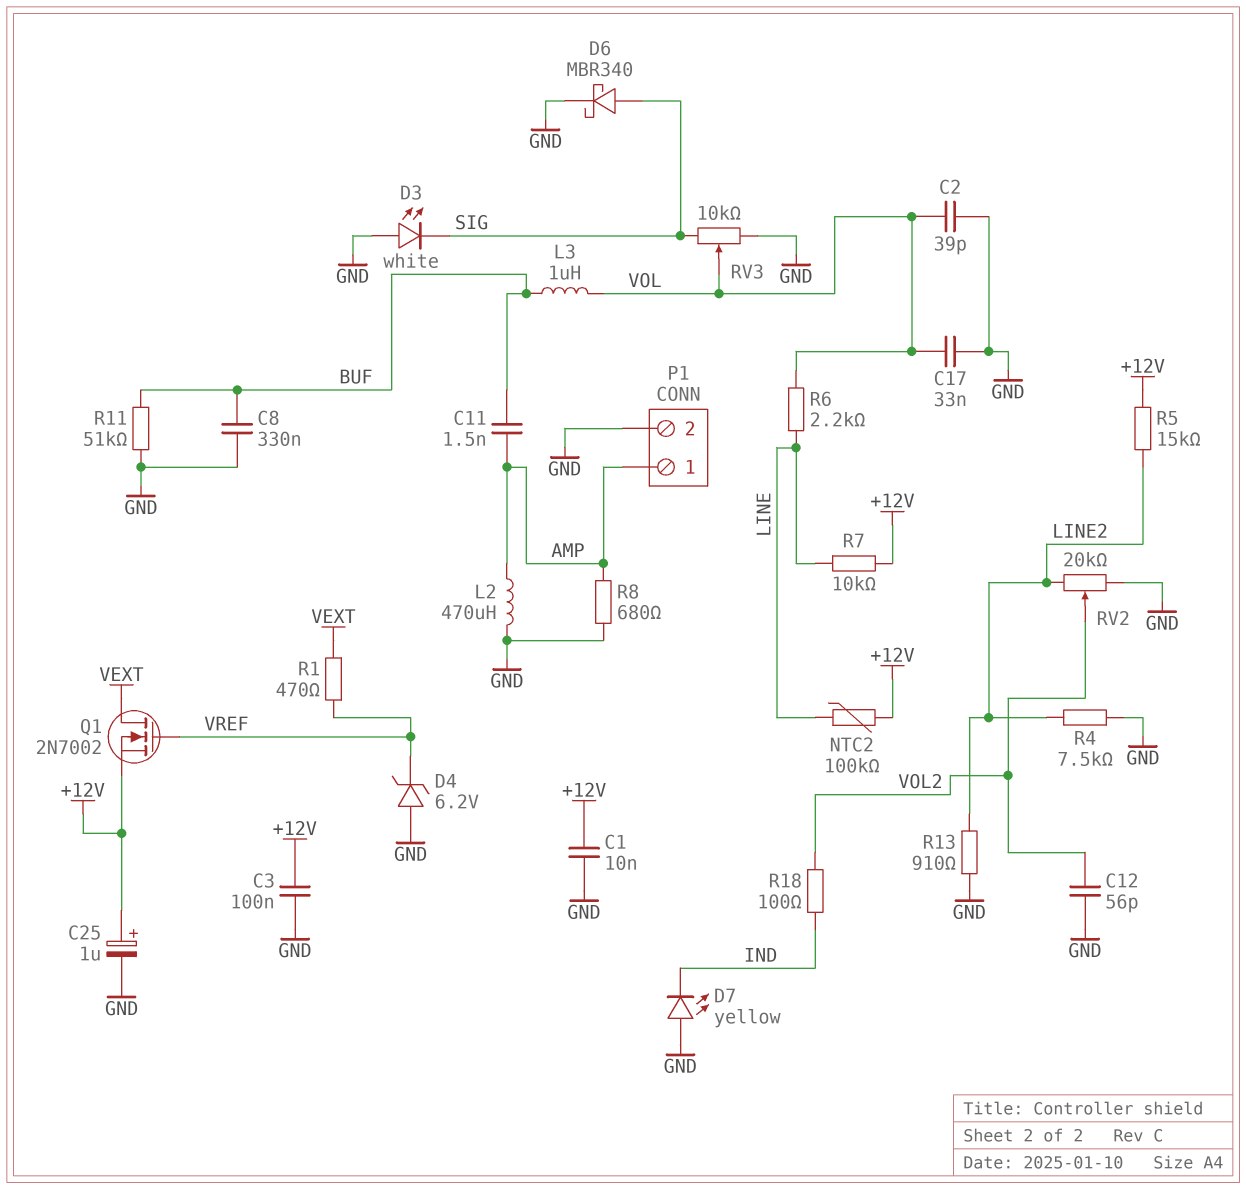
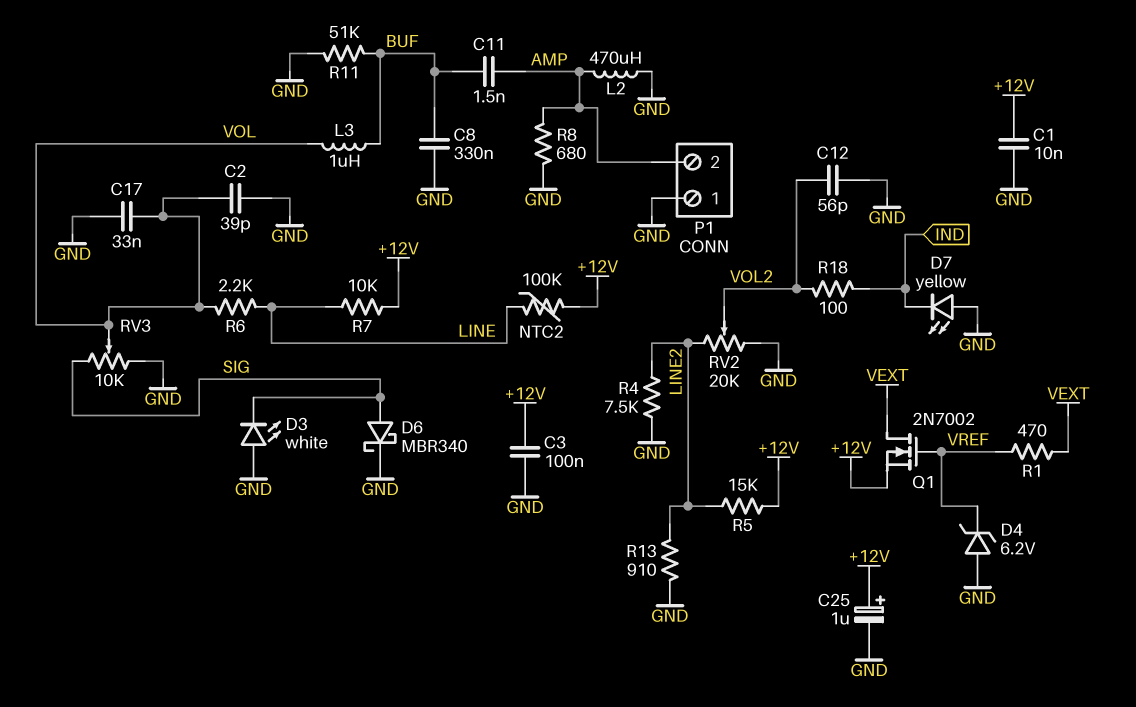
P1 pin 1: AMP -> GND
P1 pin 2: GND -> AMP

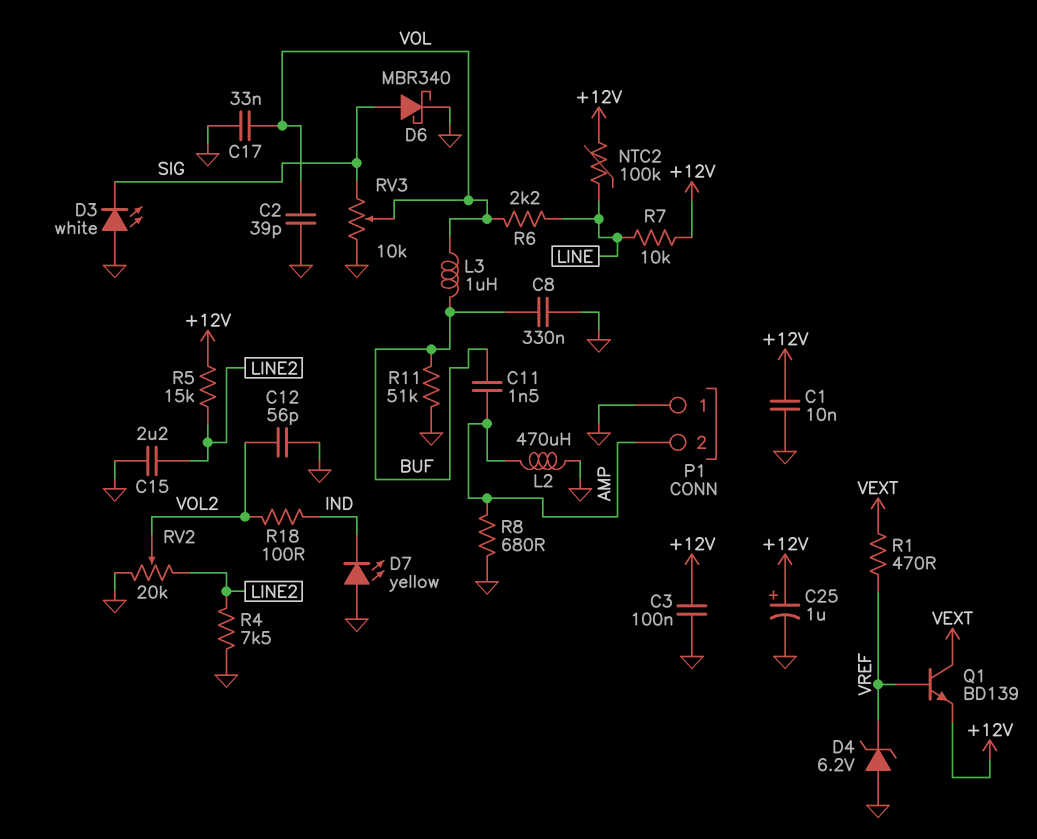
C15: none -> 2.2uF (GND, LINE2)
Q1: NMOS 2N7002 (G VREF, D VEXT, S +12V) -> NPN BD139 (B VREF, C VEXT, E +12V)
R13: 910 (GND, LINE2) -> none

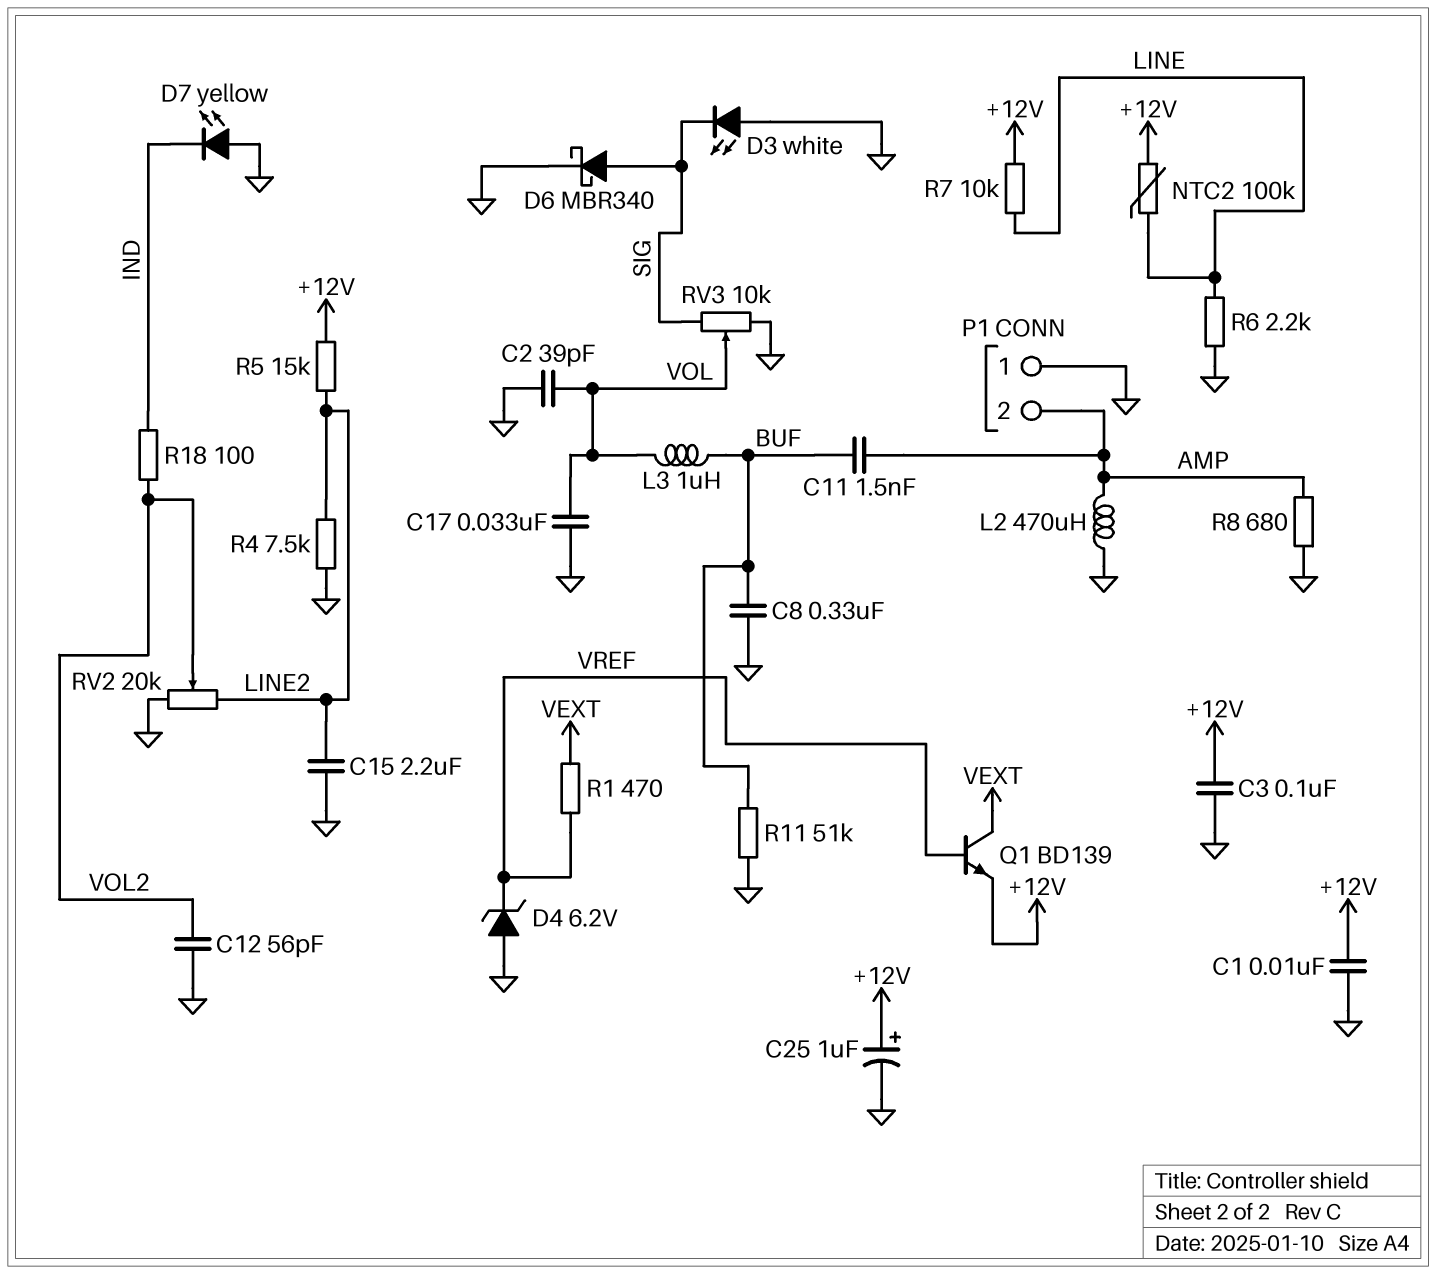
R6: 2.2k (LINE, VOL) -> 2.2k (GND, LINE)

